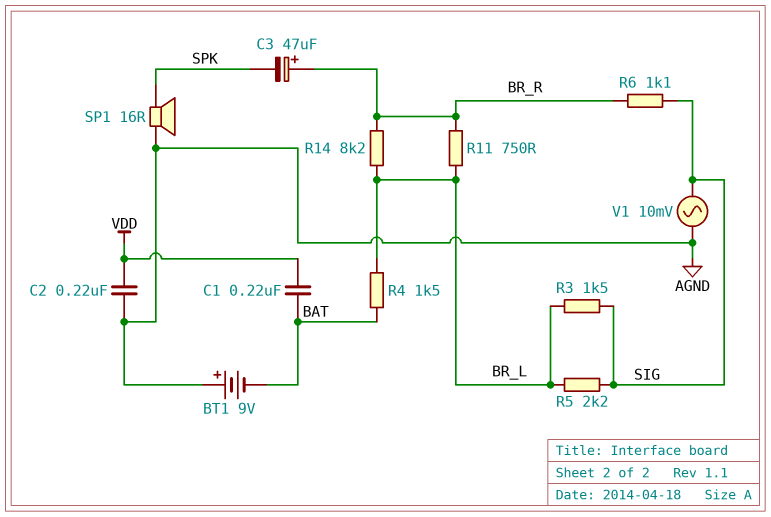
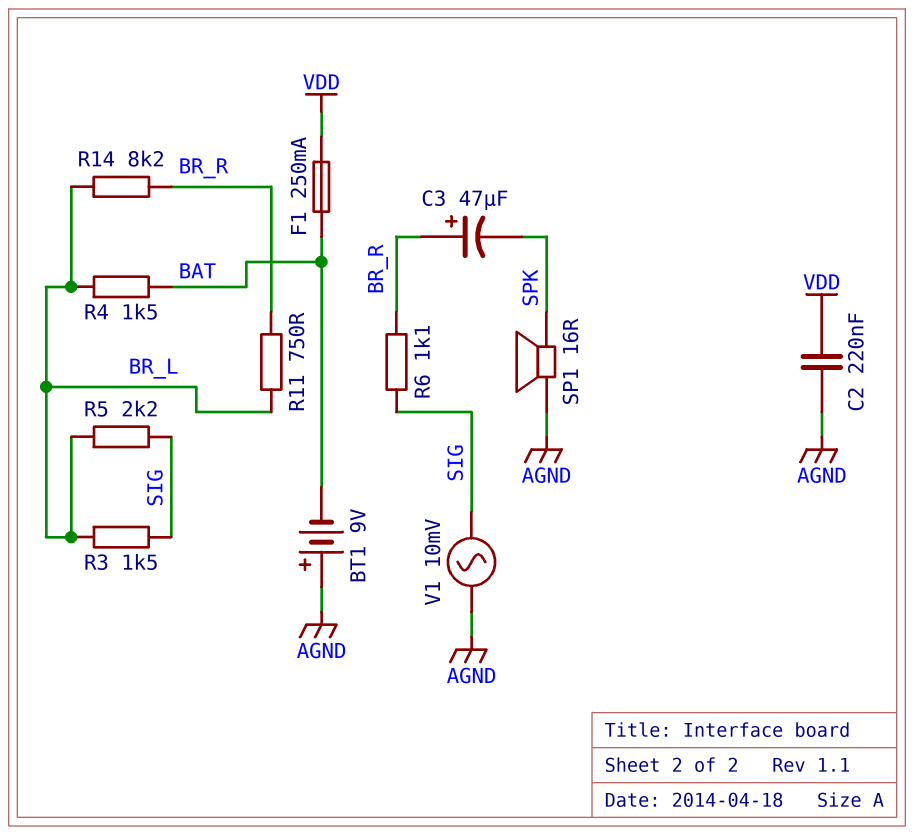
C1: 220nF (BAT, VDD) -> none
F1: none -> 250mA (BAT, VDD)

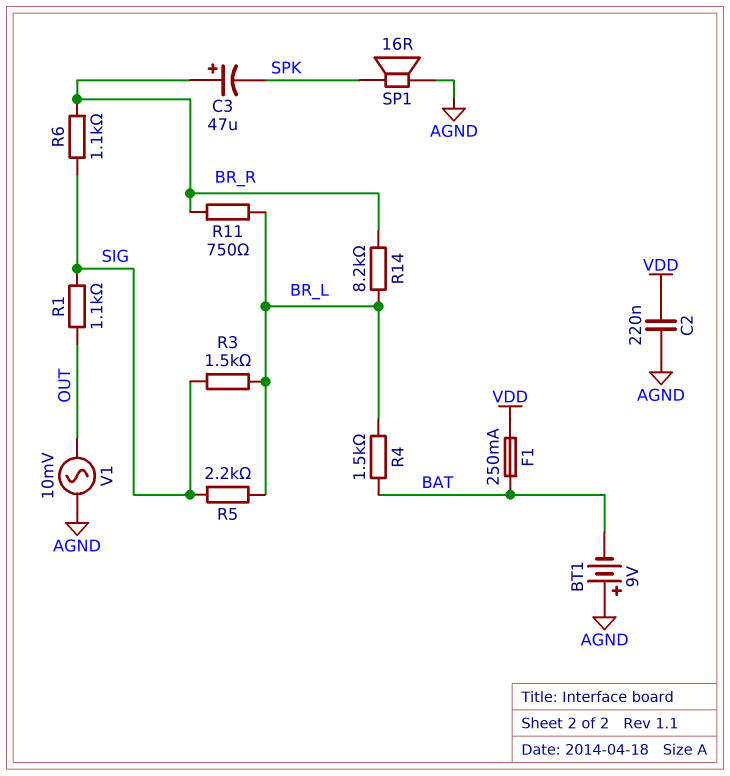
R1: none -> 1.1k (OUT, SIG)
V1: AC 10mV (AGND, SIG) -> AC 10mV (AGND, OUT)

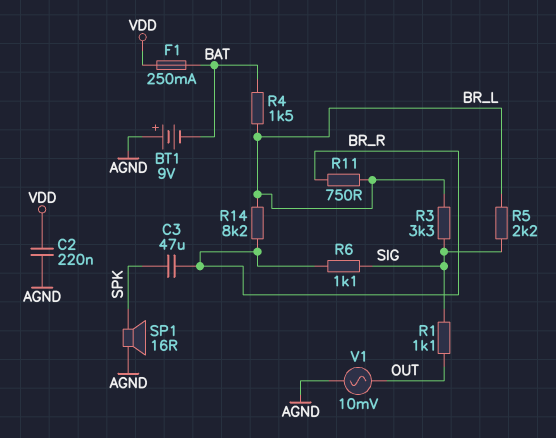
C3: 47uF (plus BR_R, minus SPK) -> 47uF (BR_R, SPK)
R3: 1.5k (BR_L, SIG) -> 3.3k (BR_L, SIG)

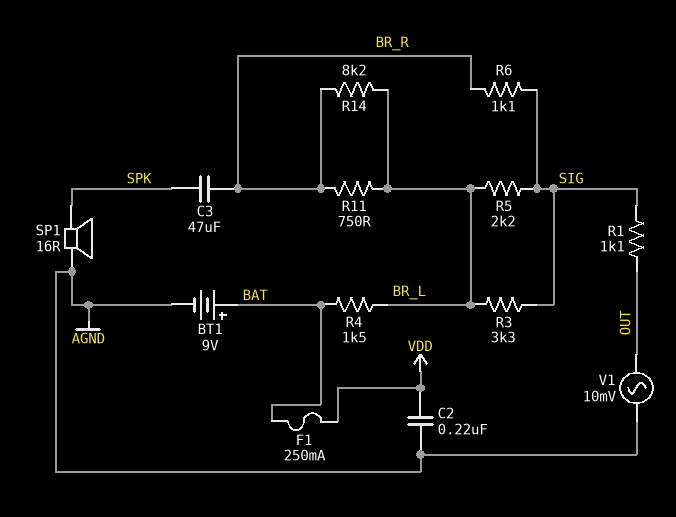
BT1: 9V (plus AGND, minus BAT) -> 9V (plus BAT, minus AGND)

